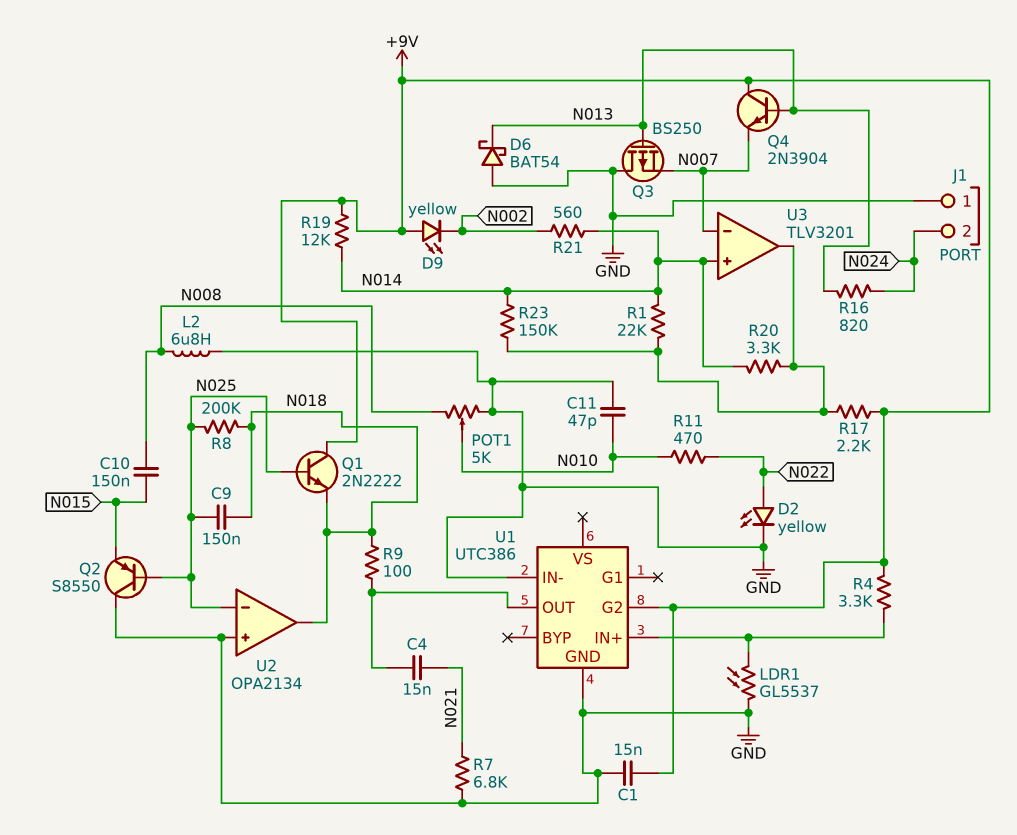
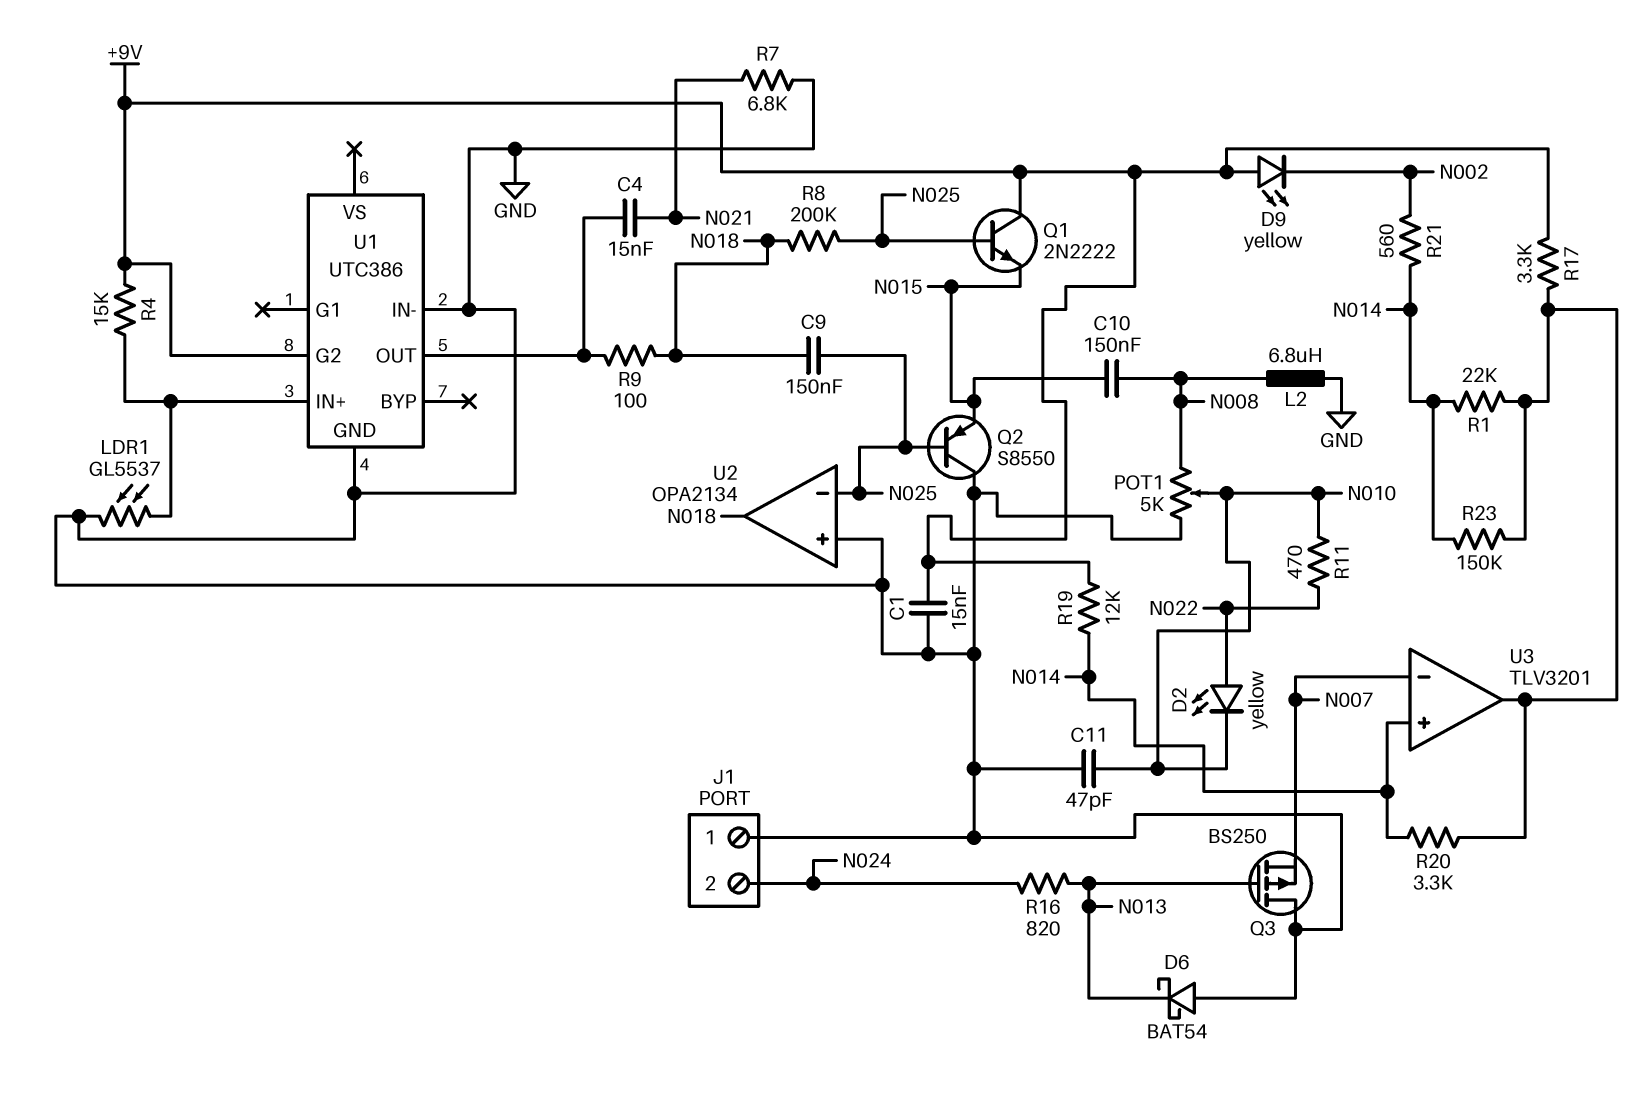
D2: LED yellow (A N022, K GND) -> LED yellow (A N022, K N010)
Q1: NPN 2N2222 (B N025, C +9V, E N018) -> NPN 2N2222 (B N025, C +9V, E N015)
Q4: NPN 2N3904 (B N013, C +9V, E N007) -> none
R4: 3.3k (+9V, U1/IN+) -> 15k (+9V, U1/IN+)
R17: 2.2k (+9V, U3/out) -> 3.3k (+9V, U3/out)

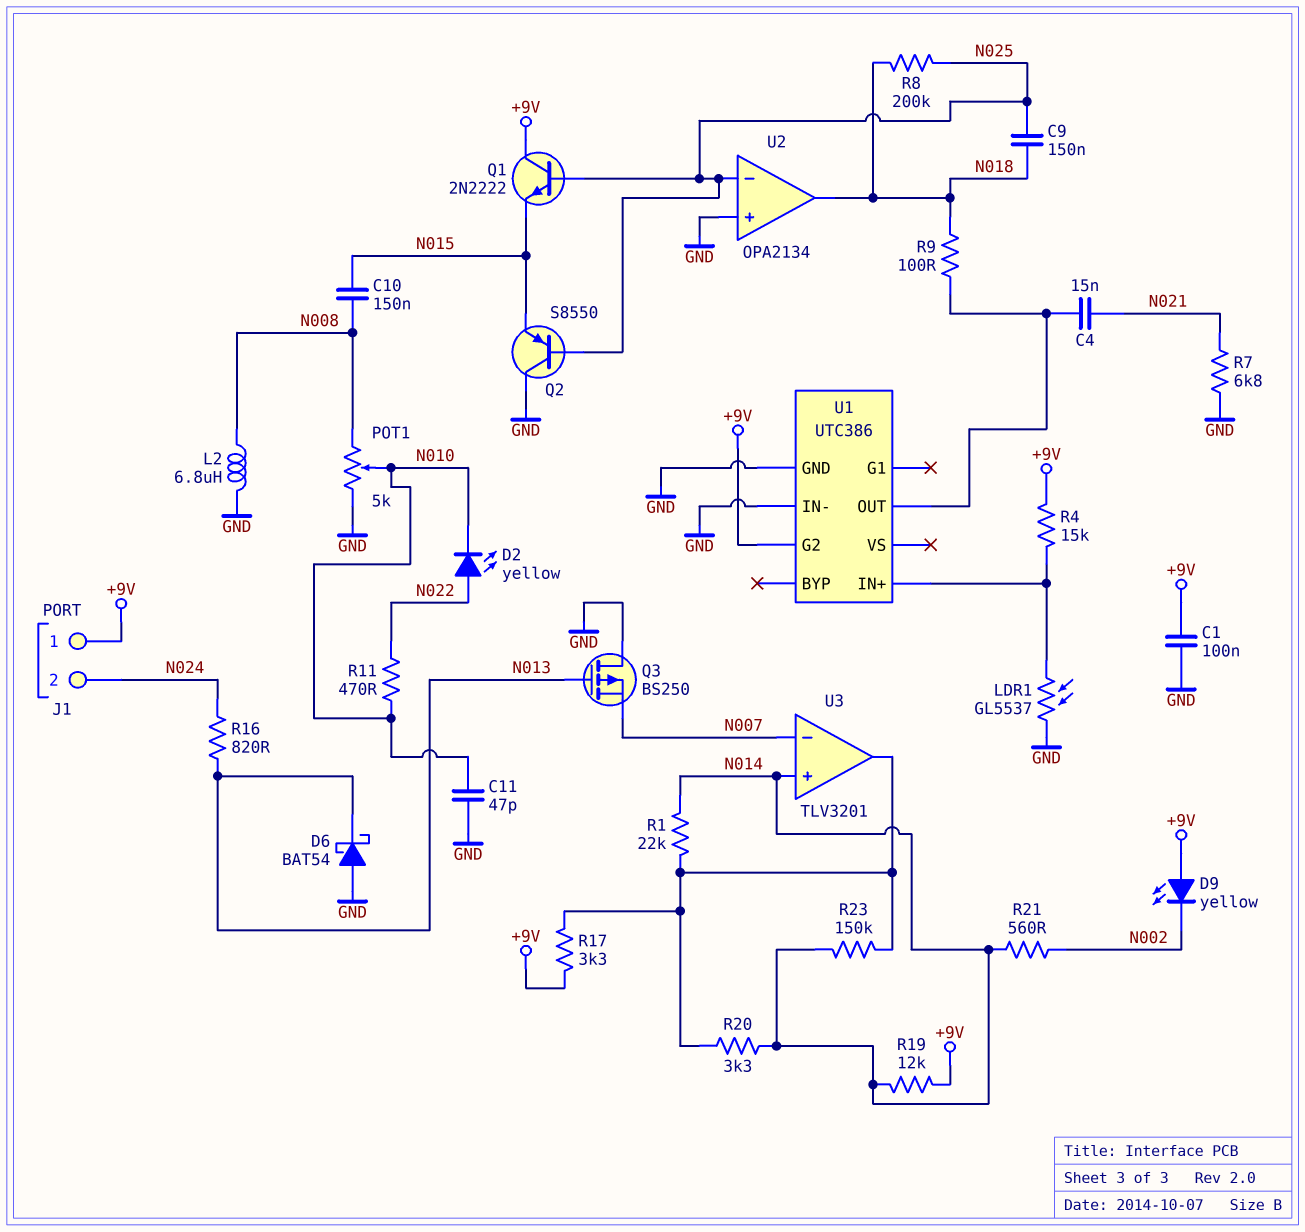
C1: 15nF (+9V, GND) -> 100nF (+9V, GND)
J1 pin 1: GND -> +9V

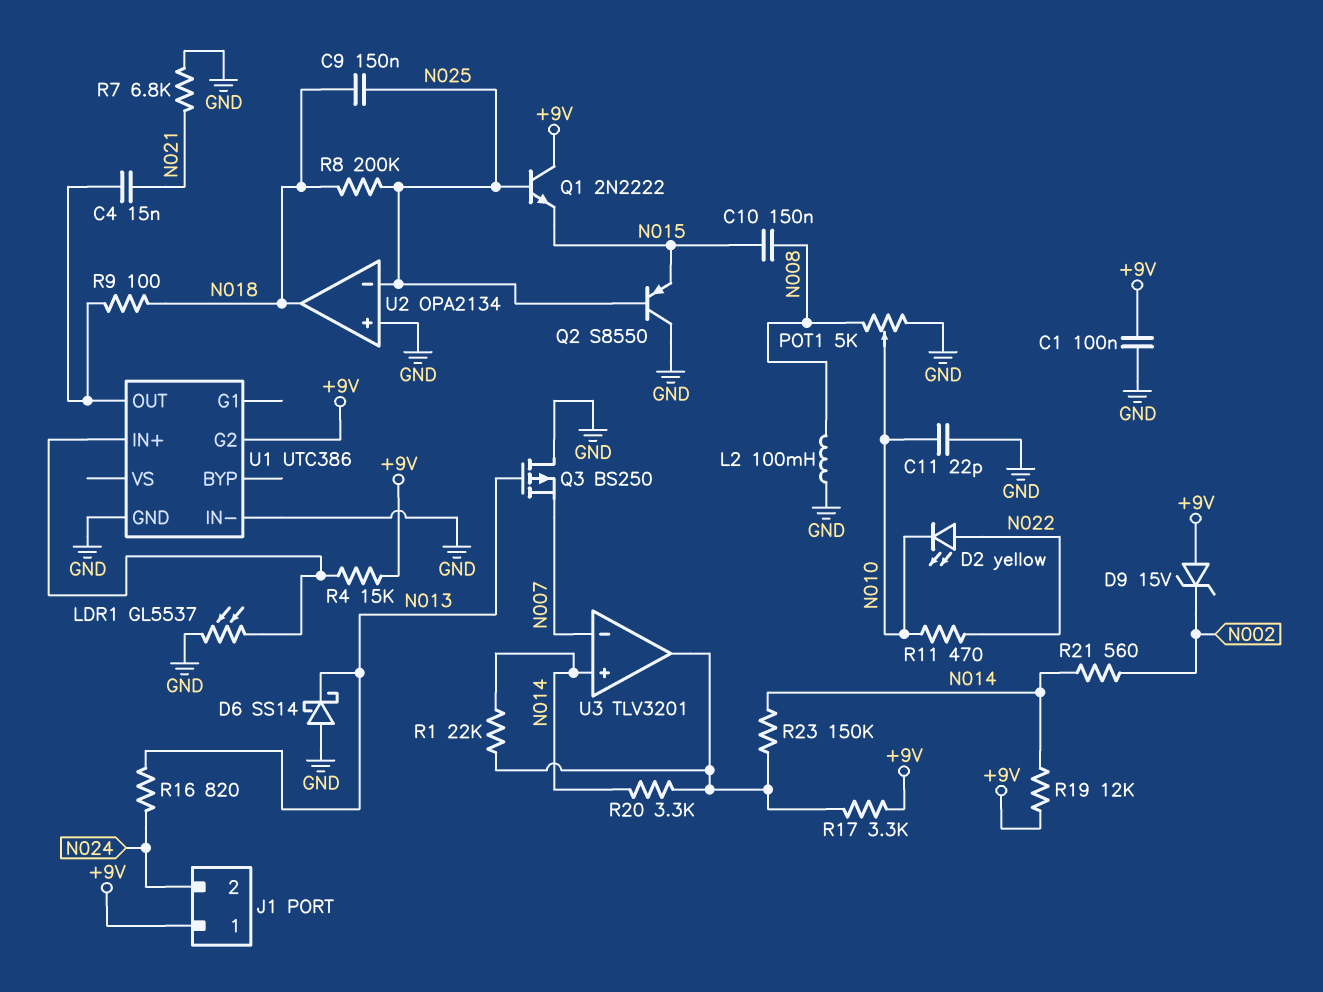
C11: 47pF (GND, N010) -> 22pF (GND, N010)
D6: schottky BAT54 (A GND, K N013) -> schottky SS14 (A GND, K N013)
D9: LED yellow (A +9V, K N002) -> zener 15V (A +9V, K N002)
L2: 6.8uH (GND, N008) -> 100mH (GND, N008)

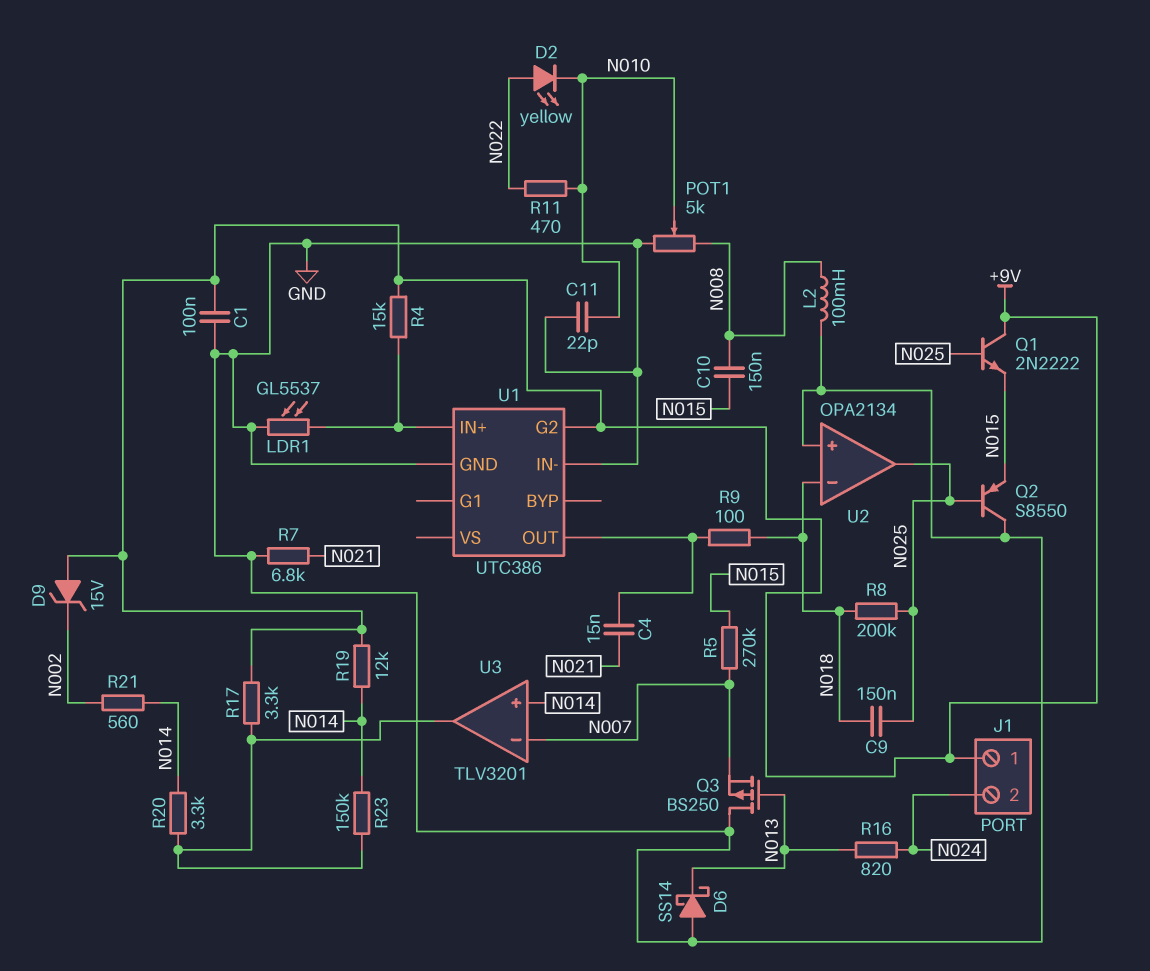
R1: 22k (N014, U3/out) -> none
R5: none -> 270k (N007, N015)
U2 pin in-: N025 -> N018
U2 pin out: N018 -> N025

